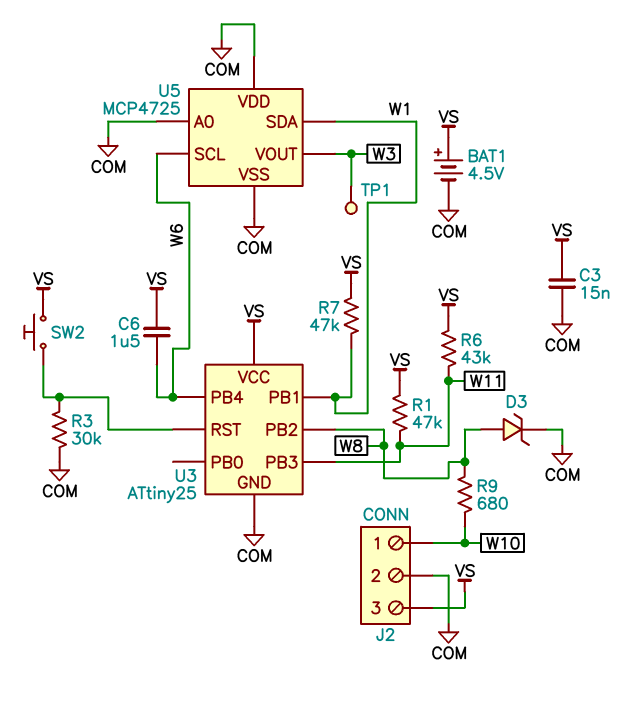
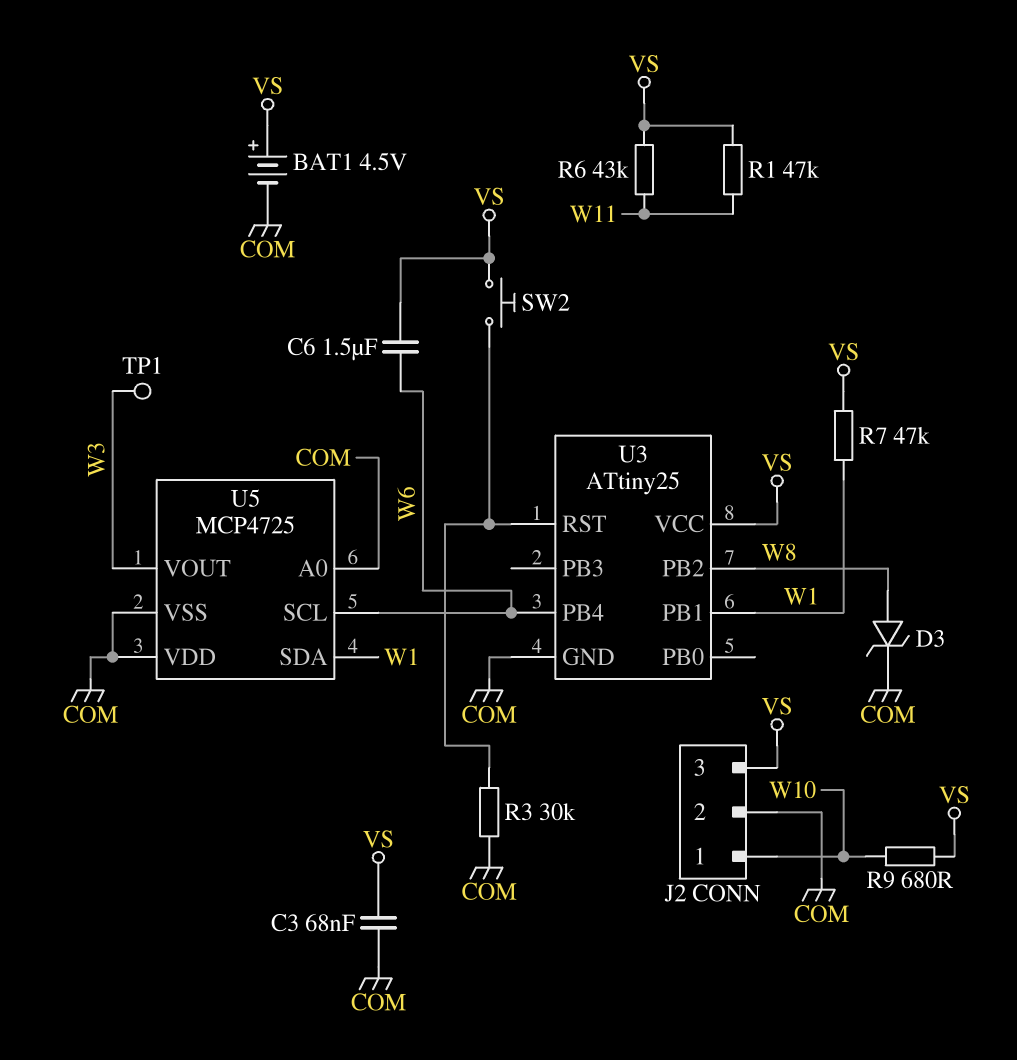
C3: 15nF (COM, VS) -> 68nF (COM, VS)
R9: 680 (W8, W10) -> 680 (VS, W10)
U3 pin PB3: W11 -> none

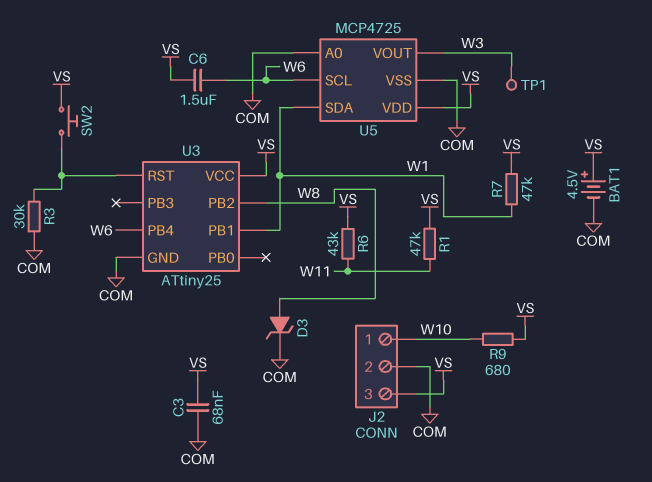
U5 pin VDD: COM -> VS

